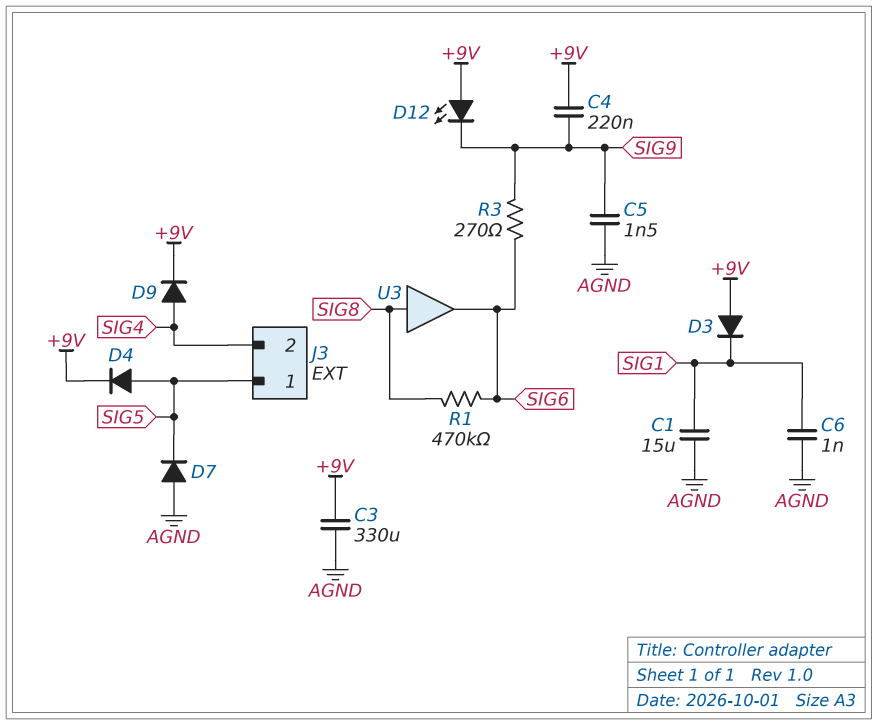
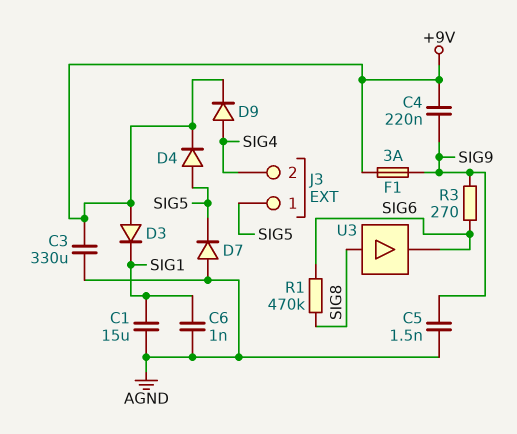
D12: LED (A +9V, K SIG9) -> none
F1: none -> 3A (+9V, SIG9)

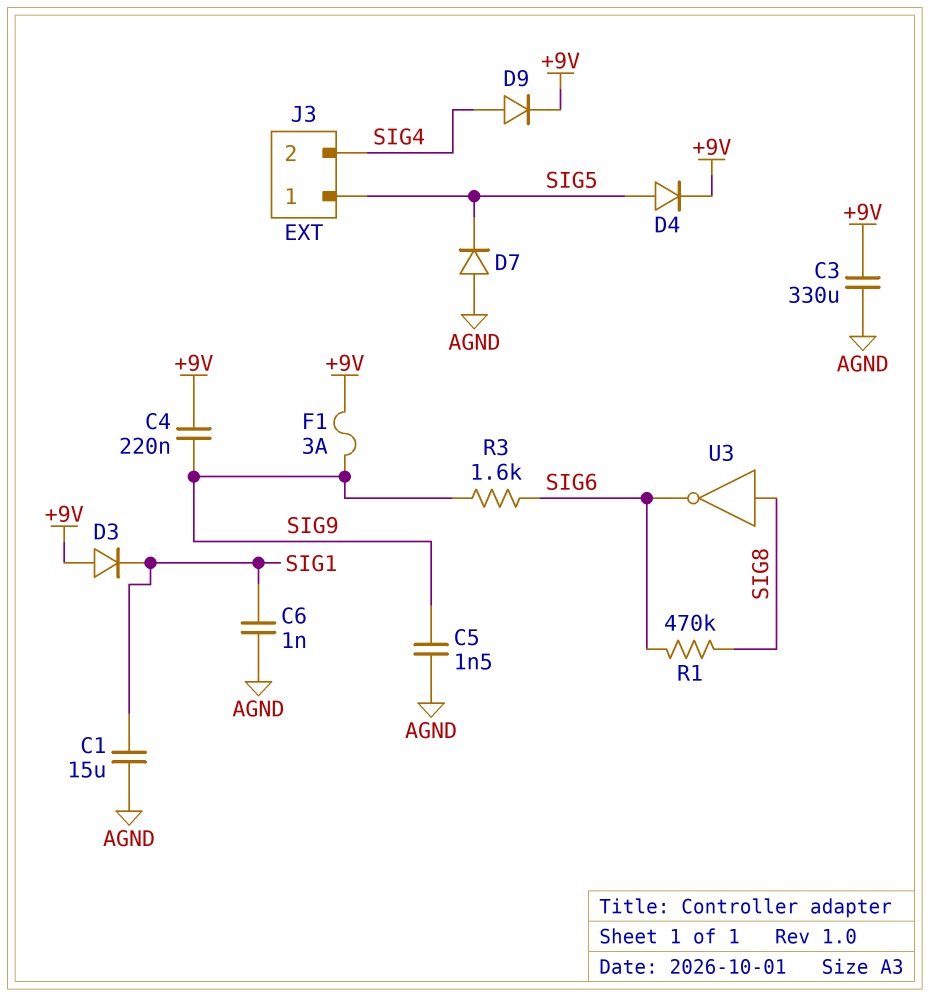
R3: 270 (SIG6, SIG9) -> 1.6k (SIG6, SIG9)
U3: buffer (in SIG8, out SIG6) -> NOT (in SIG8, out SIG6)

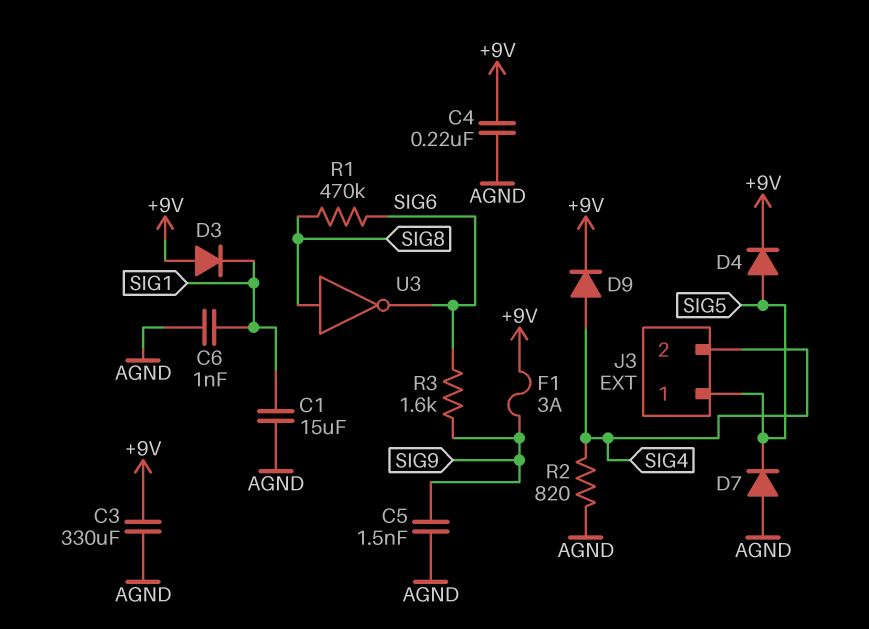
C4: 220nF (+9V, SIG9) -> 220nF (+9V, AGND)
R2: none -> 820 (AGND, SIG4)

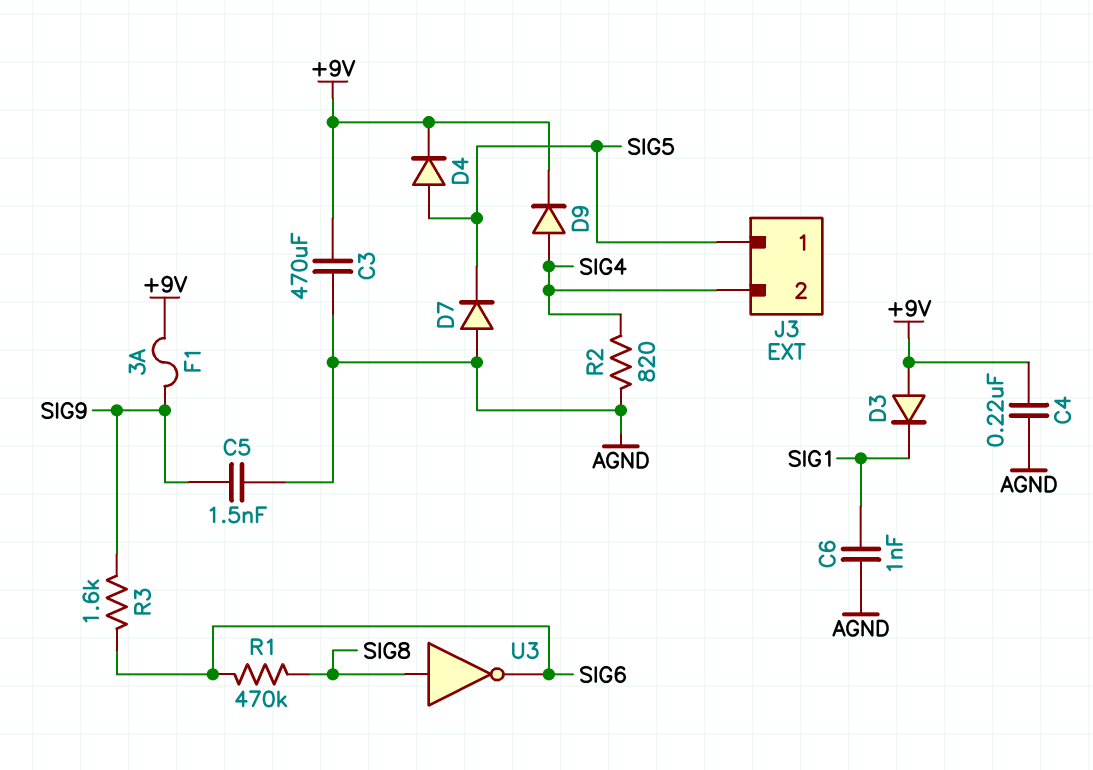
C1: 15uF (AGND, SIG1) -> none
C3: 330uF (+9V, AGND) -> 470uF (+9V, AGND)

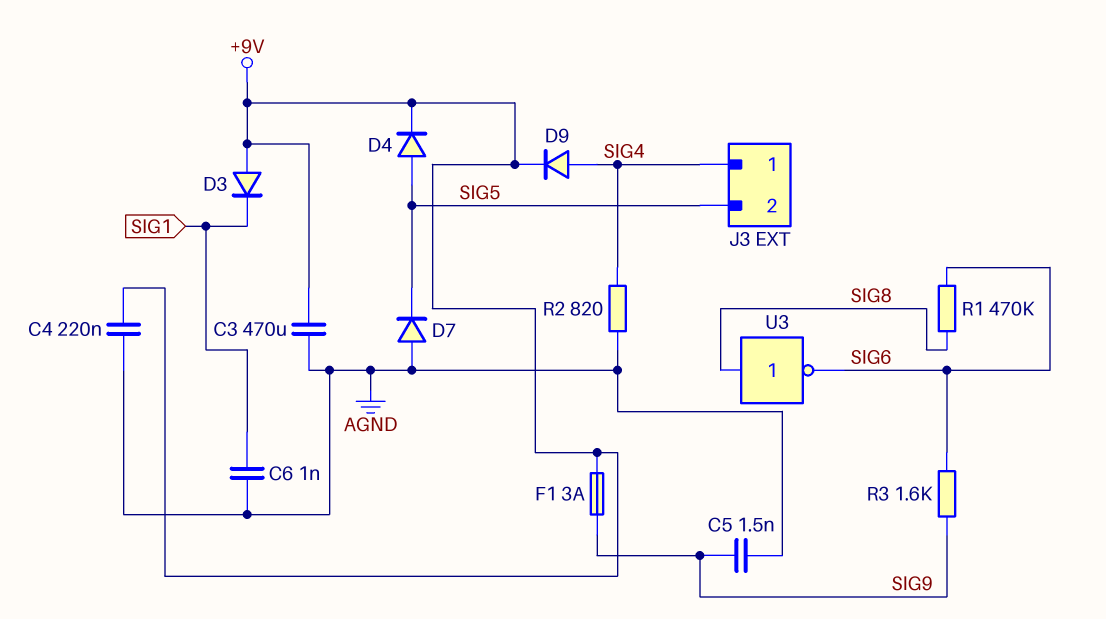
J3 pin 1: SIG5 -> SIG4
J3 pin 2: SIG4 -> SIG5

